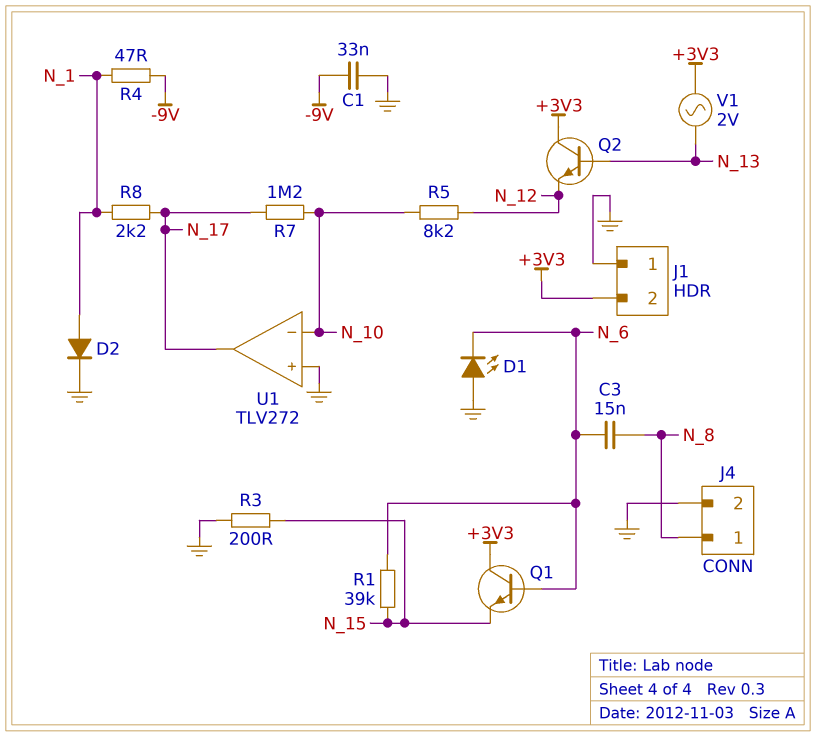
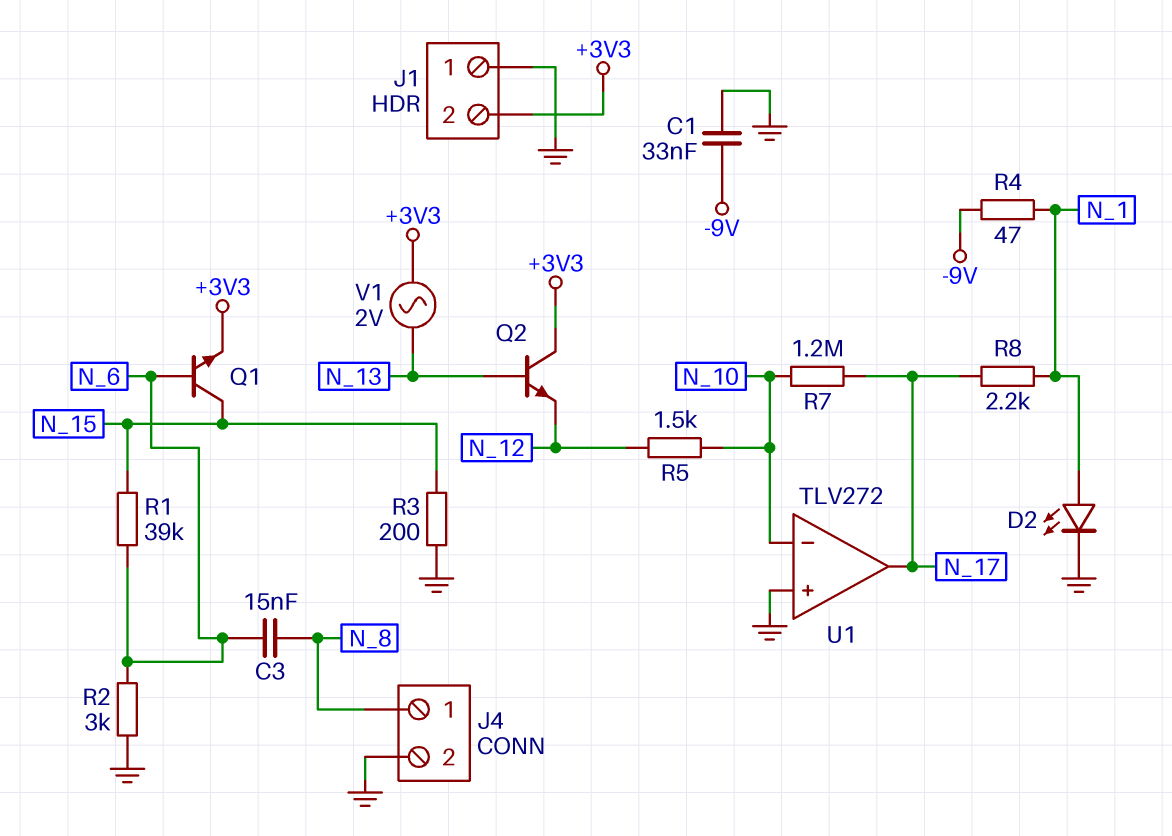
D1: LED (A GND, K N_6) -> none
D2: diode (A N_1, K GND) -> LED (A N_1, K GND)
Q1: NPN (B N_6, C +3V3, E N_15) -> NPN (B N_6, C N_15, E +3V3)
R2: none -> 3k (GND, N_6)
R5: 8.2k (N_10, N_12) -> 1.5k (N_10, N_12)

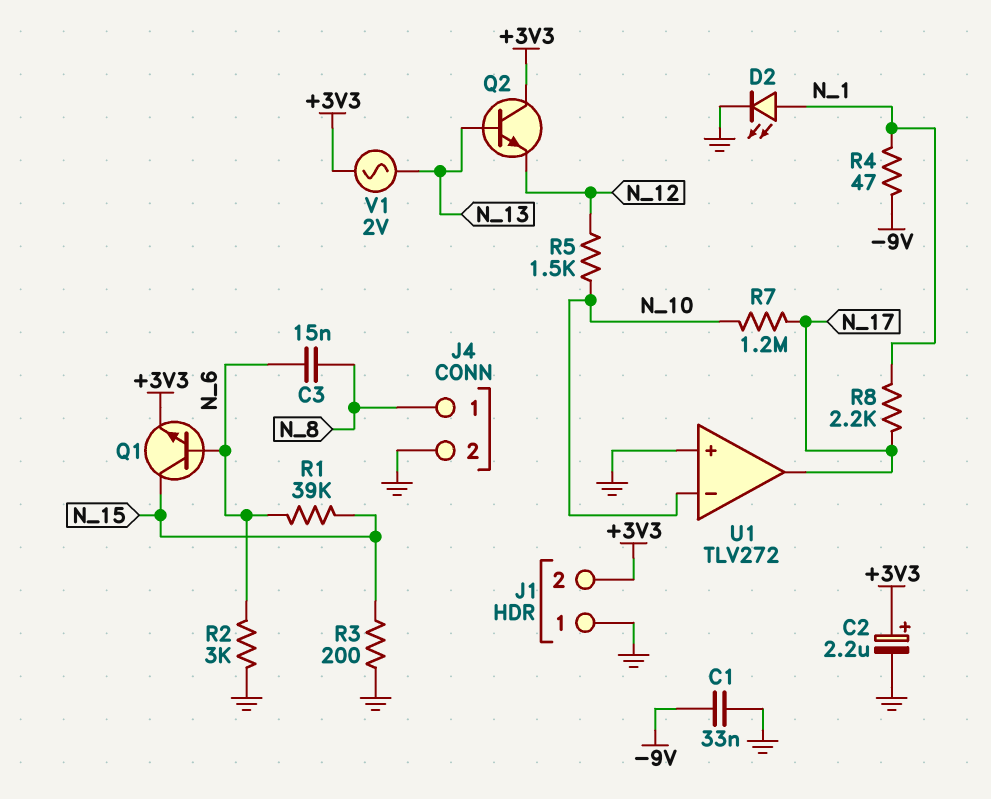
C2: none -> 2.2uF (plus +3V3, minus GND)

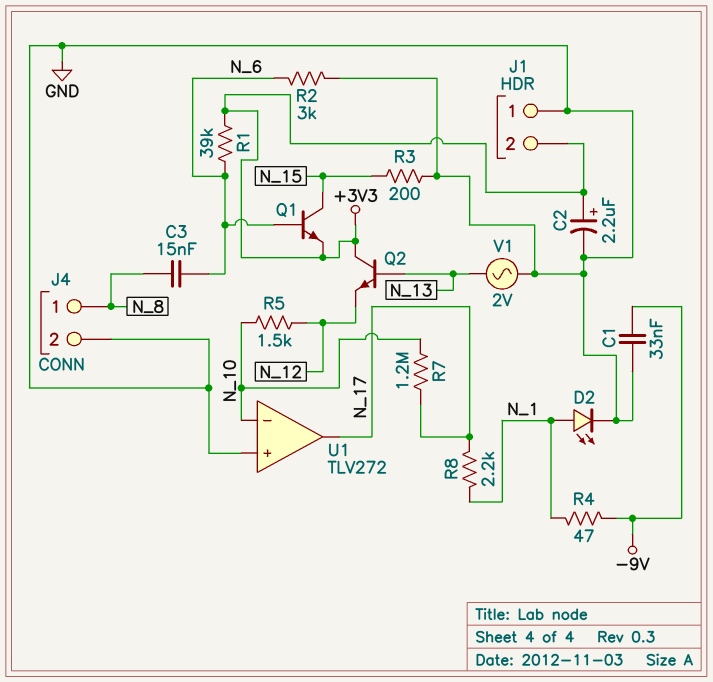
R1: 39k (N_6, N_15) -> 39k (+3V3, N_6)
V1: AC 2V (+3V3, N_13) -> AC 2V (GND, N_13)

